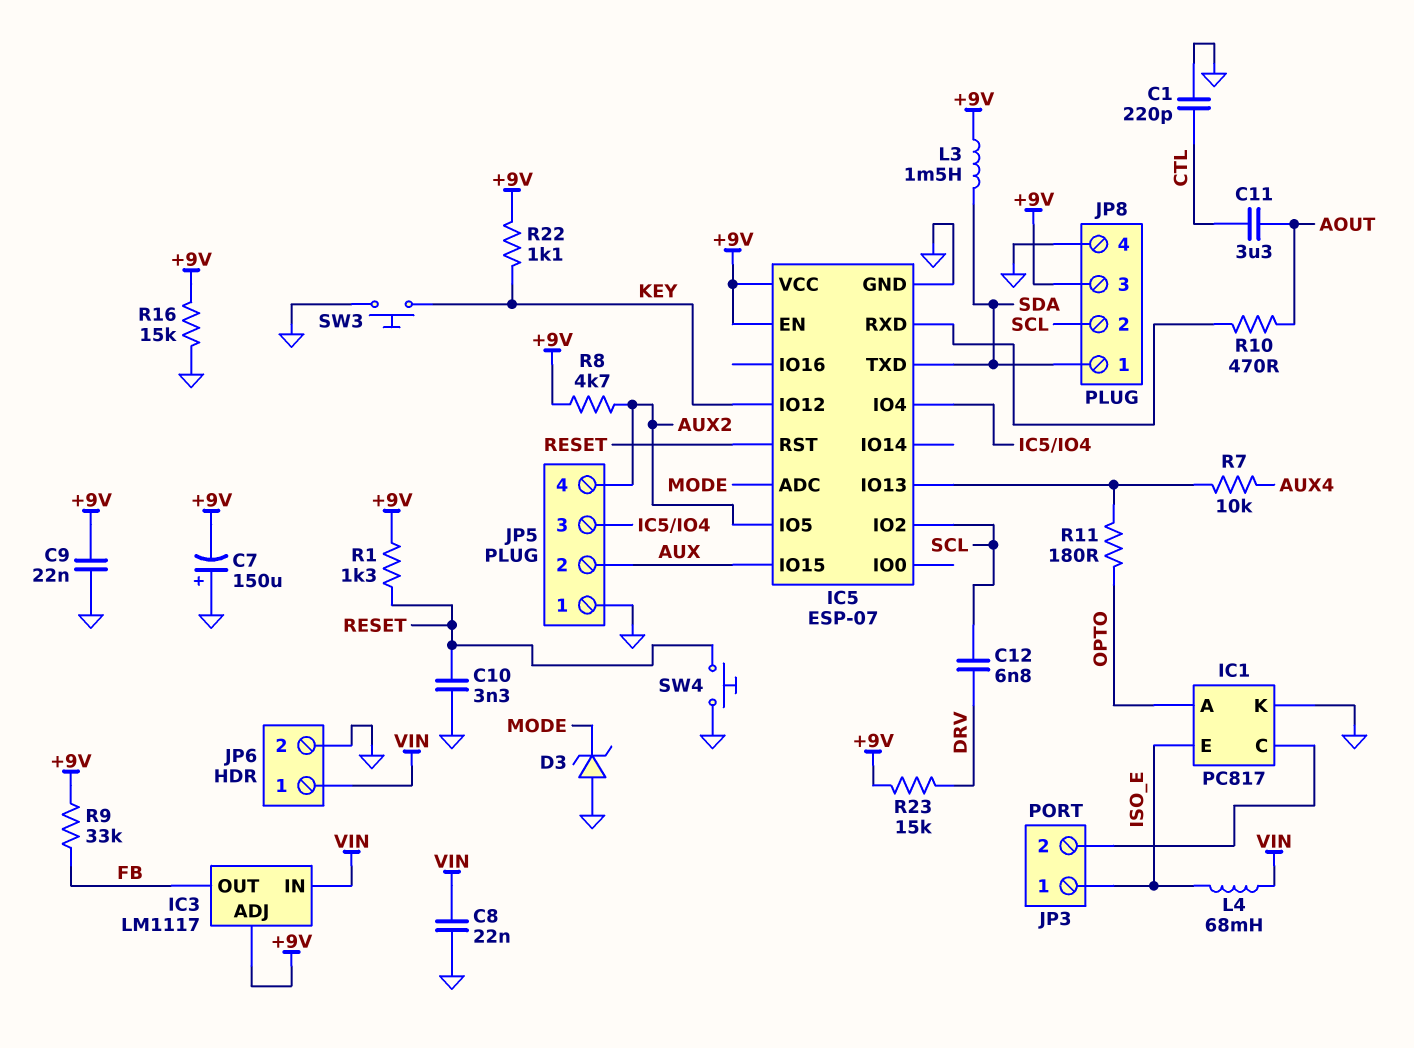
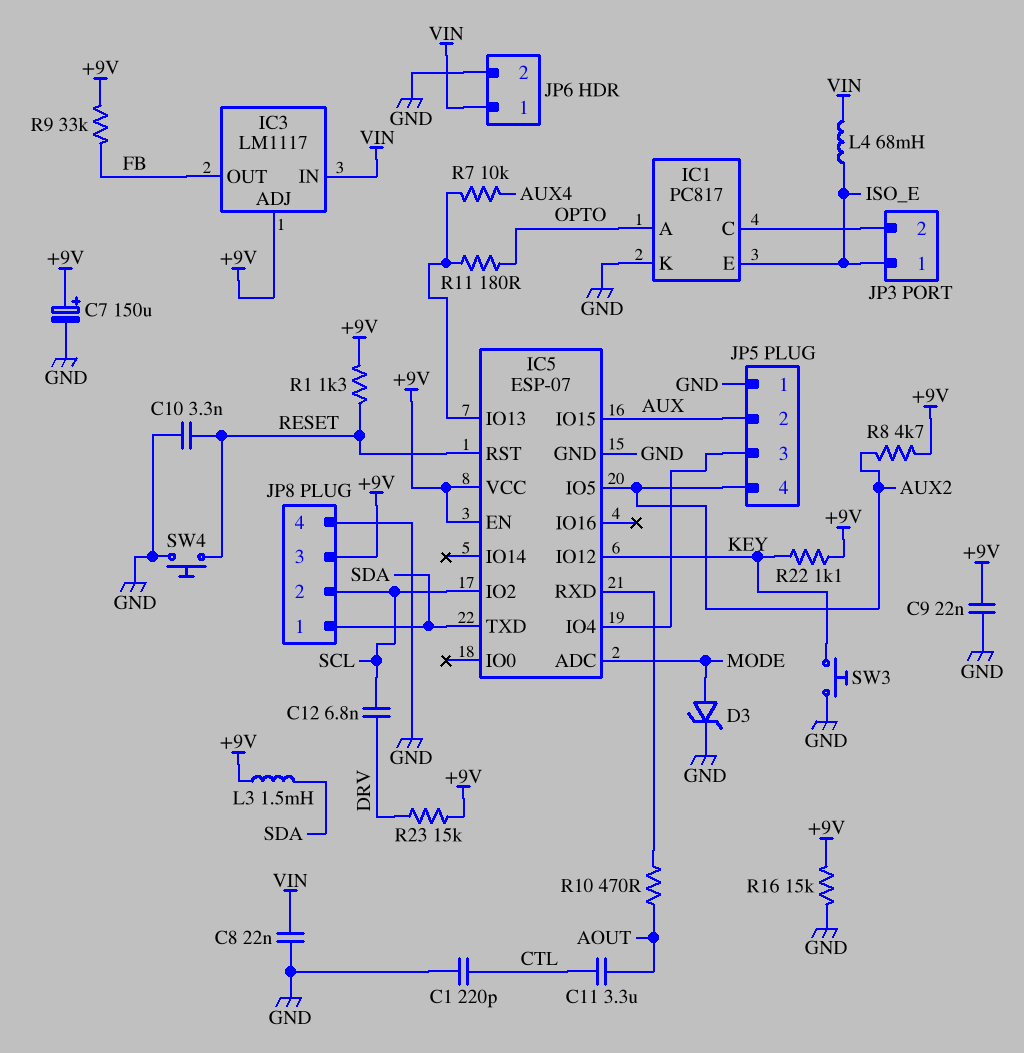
C7: 150uF (plus GND, minus +9V) -> 150uF (plus +9V, minus GND)
D3: zener (A GND, K MODE) -> zener (A MODE, K GND)

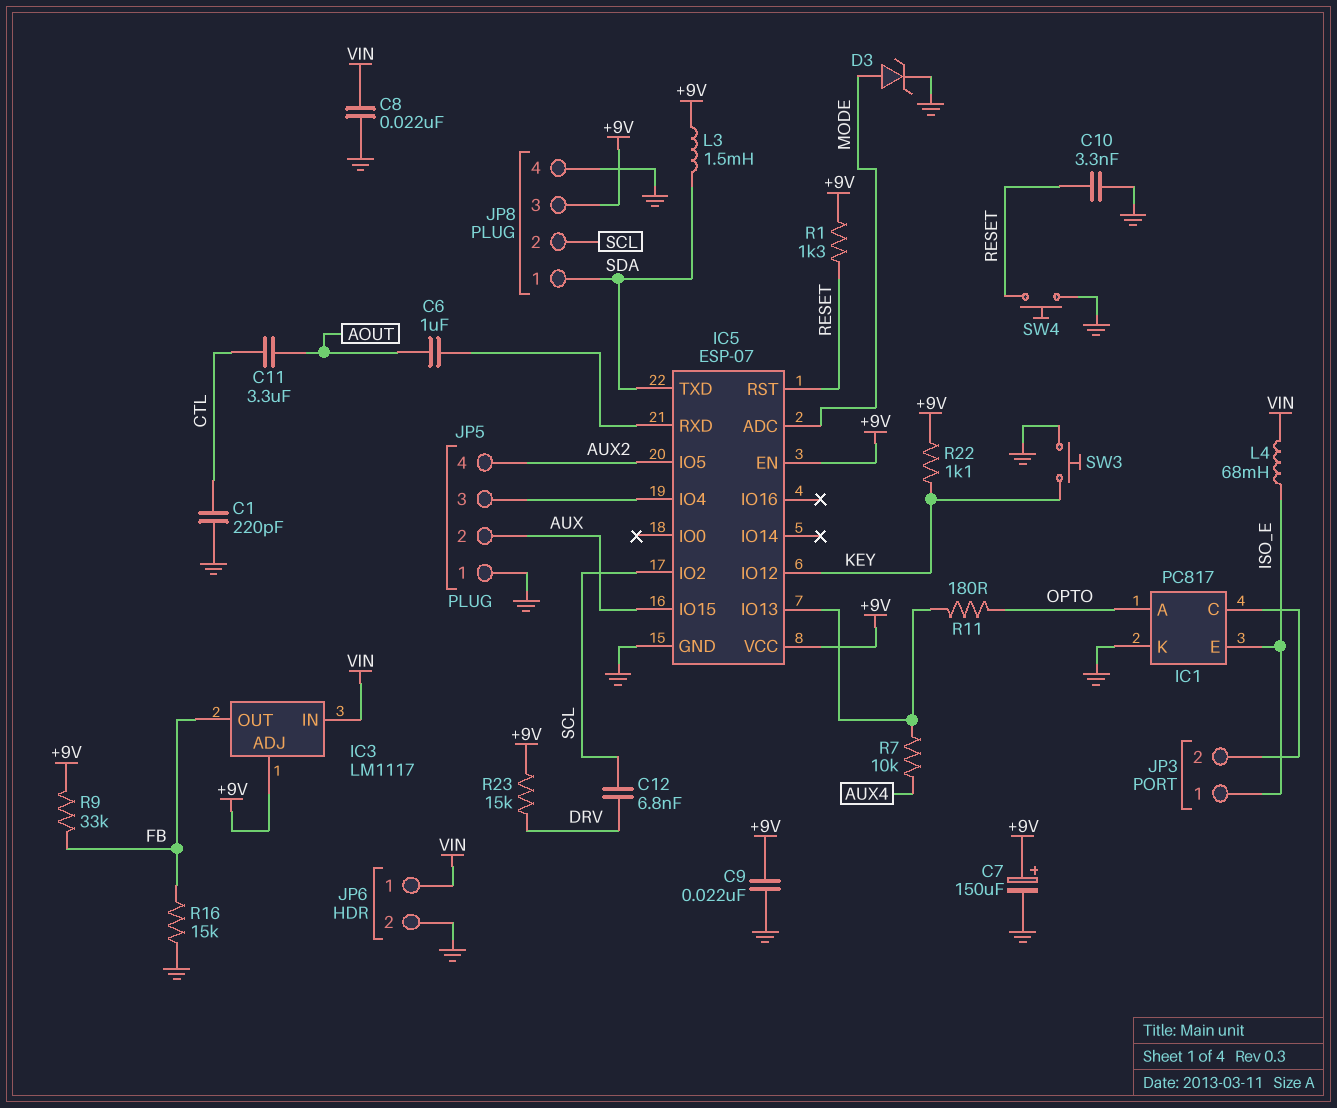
C6: none -> 1uF (AOUT, IC5/RXD)
R8: 4.7k (+9V, AUX2) -> none
R10: 470 (AOUT, IC5/RXD) -> none
R16: 15k (+9V, GND) -> 15k (FB, GND)

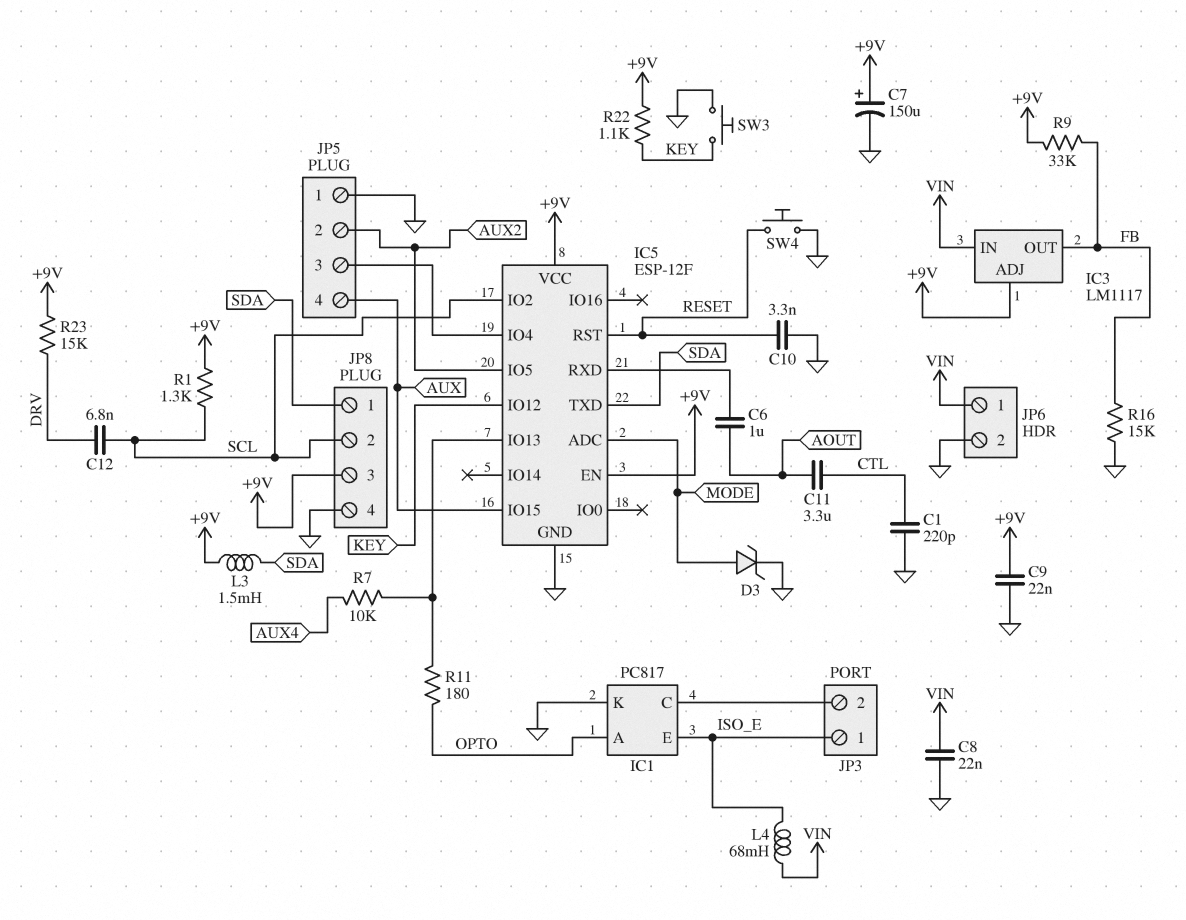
IC5: ESP-07 -> ESP-12F
JP5 pin 2: AUX -> AUX2
JP5 pin 4: AUX2 -> AUX
R1: 1.3k (+9V, RESET) -> 1.3k (+9V, SCL)

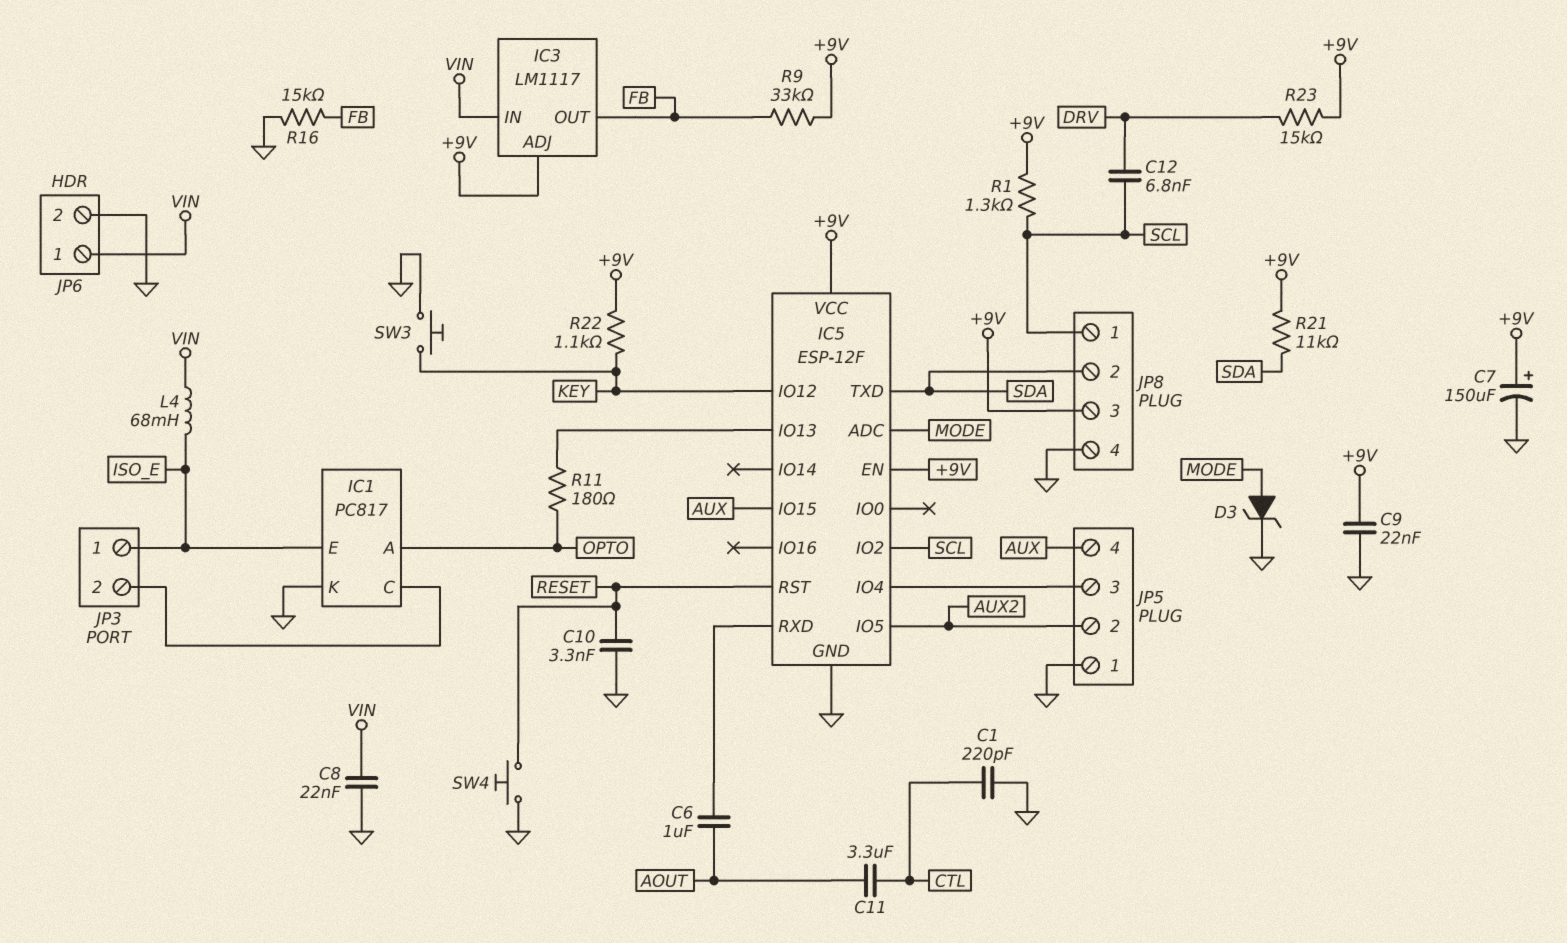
JP8 pin 1: SDA -> SCL
JP8 pin 2: SCL -> SDA
L3: 1.5mH (+9V, SDA) -> none
R7: 10k (AUX4, IC5/IO13) -> none
R21: none -> 11k (+9V, SDA)

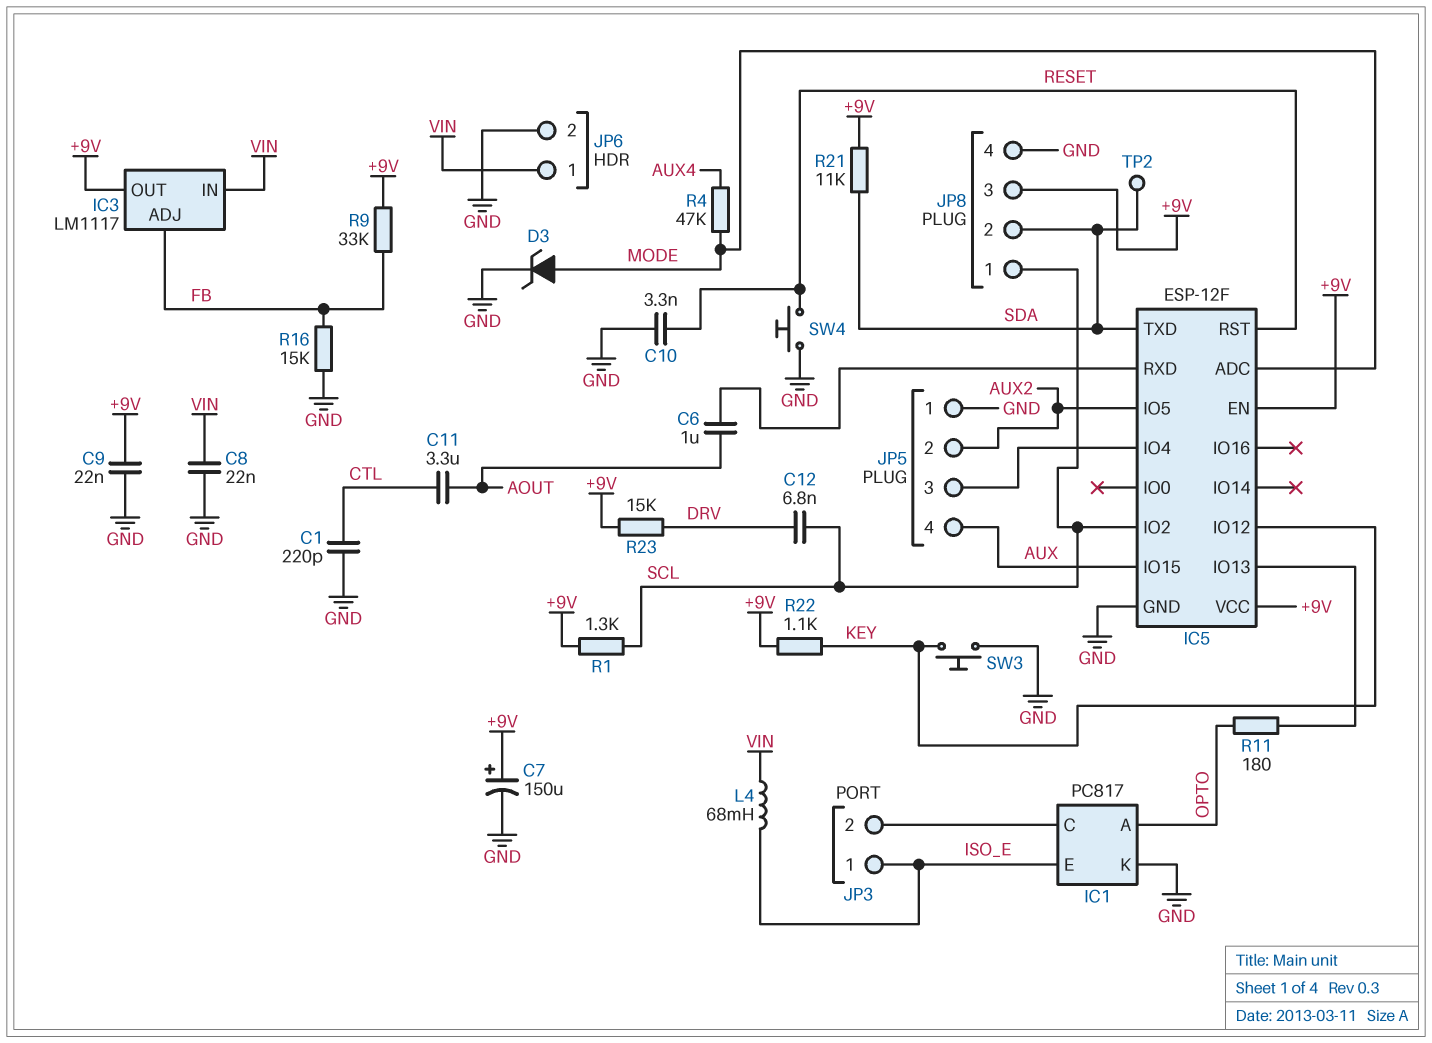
IC3 pin ADJ: +9V -> FB
IC3 pin OUT: FB -> +9V
R4: none -> 47k (AUX4, MODE)
TP2: none -> test point (SDA)

